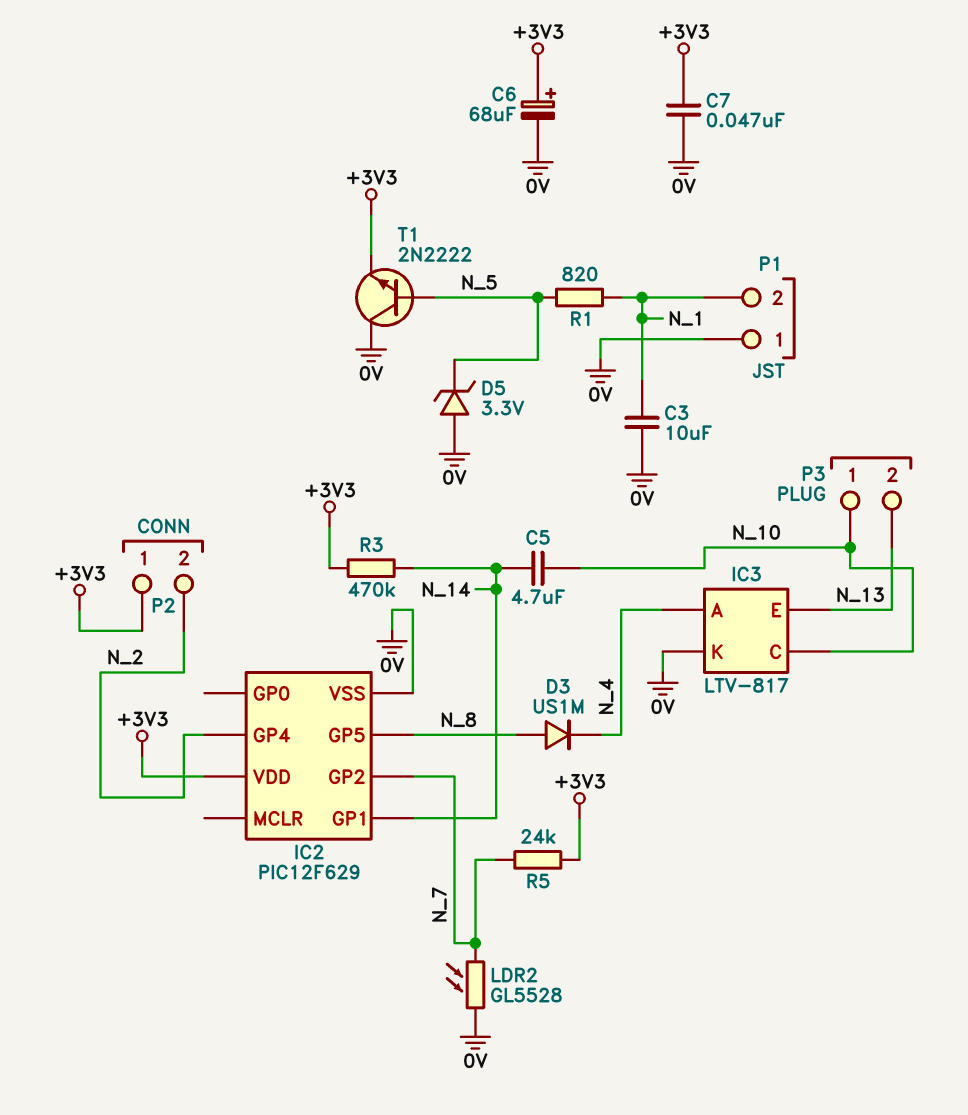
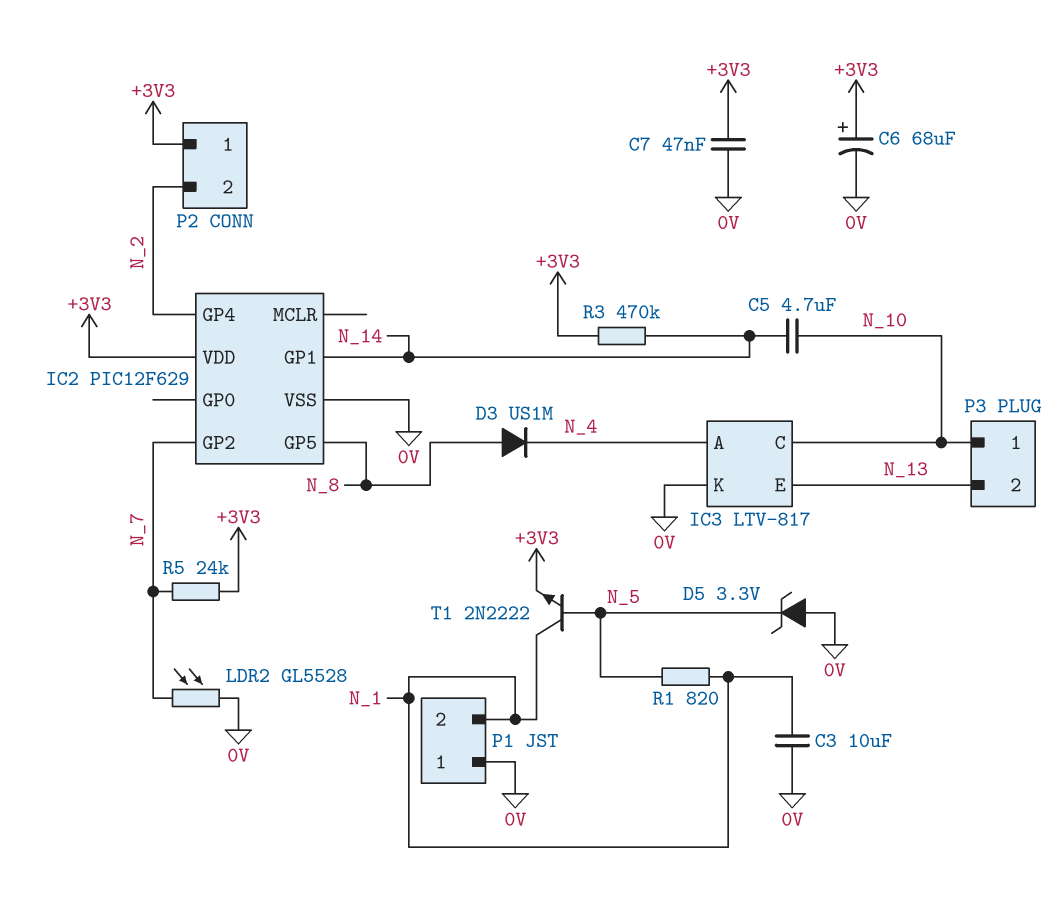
T1: NPN 2N2222 (B N_5, C 0V, E +3V3) -> NPN 2N2222 (B N_5, C N_1, E +3V3)

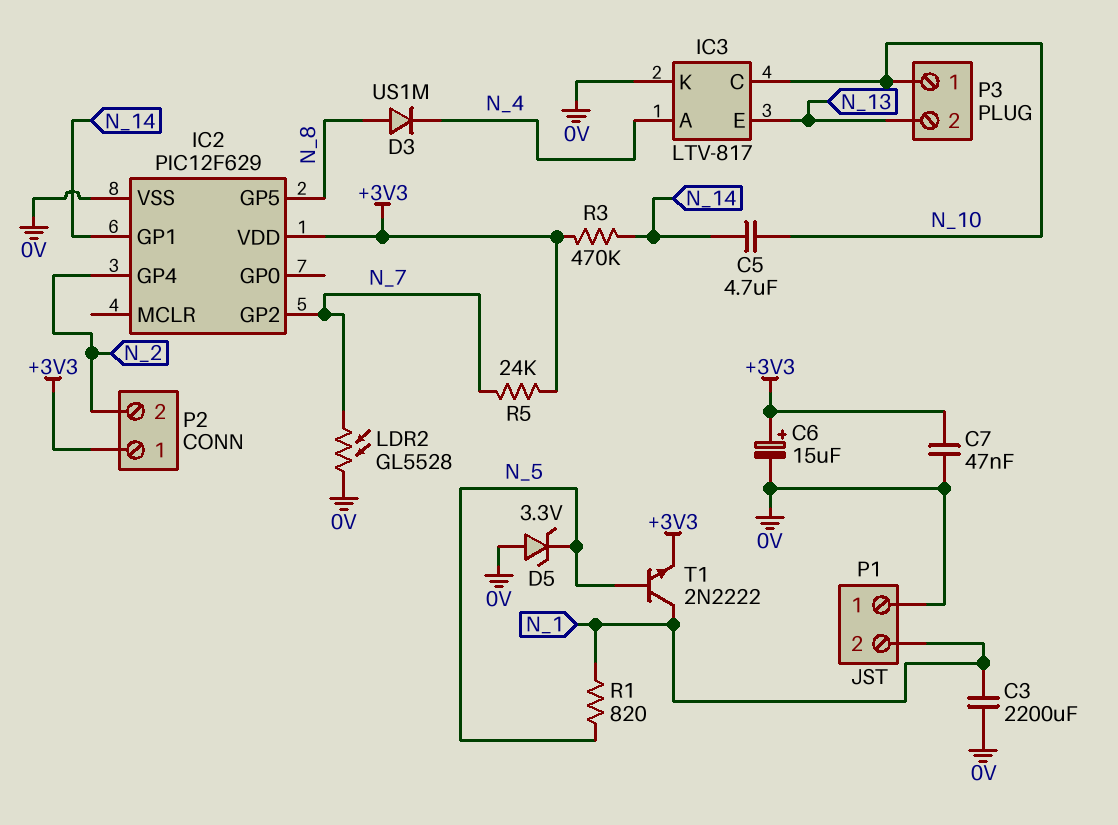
C3: 10uF (0V, N_1) -> 2200uF (0V, N_1)
C6: 68uF (plus +3V3, minus 0V) -> 15uF (plus +3V3, minus 0V)

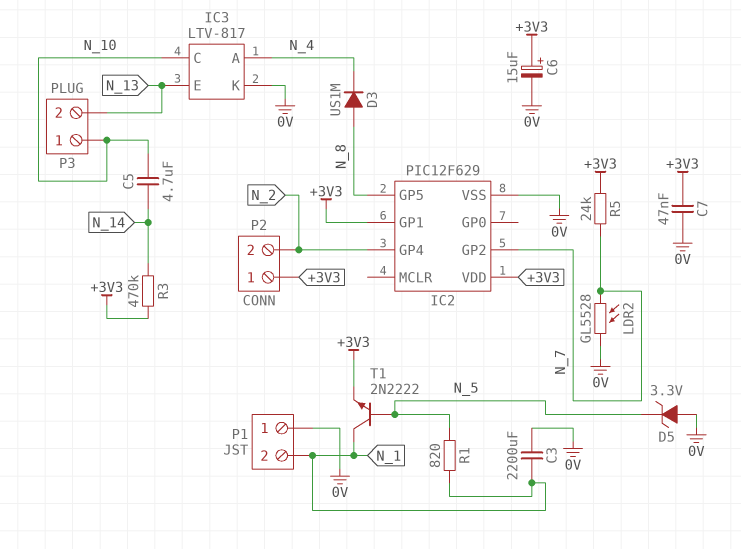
IC2 pin GP1: N_14 -> +3V3

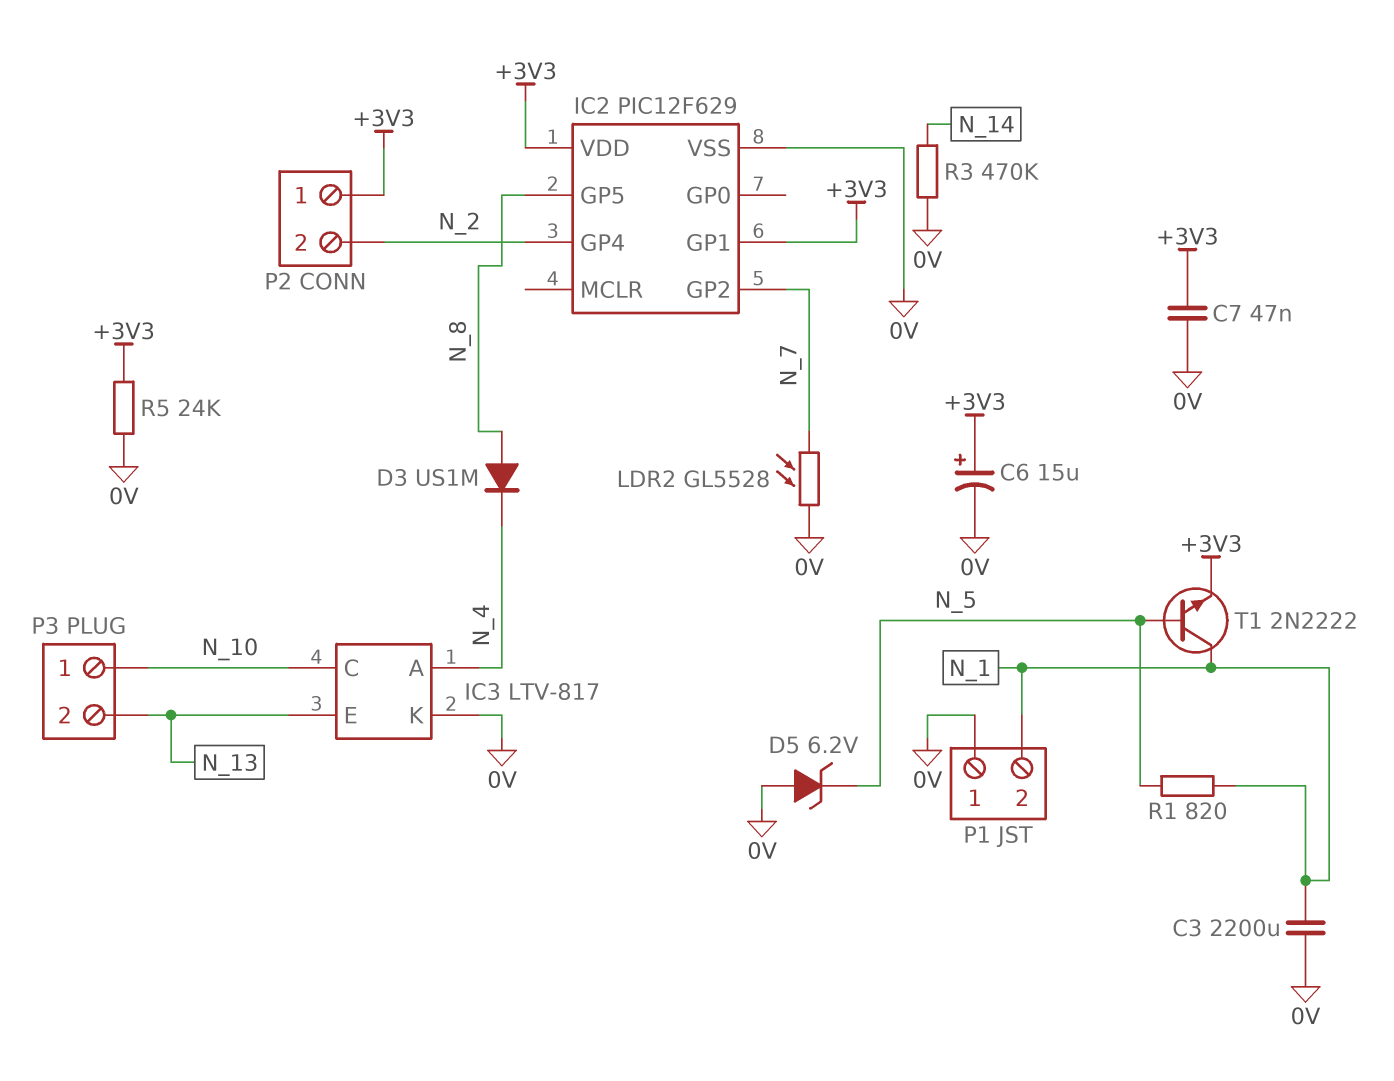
C5: 4.7uF (N_10, N_14) -> none
D5: zener 3.3V (A 0V, K N_5) -> zener 6.2V (A 0V, K N_5)
R3: 470k (+3V3, N_14) -> 470k (0V, N_14)
R5: 24k (+3V3, N_7) -> 24k (+3V3, 0V)

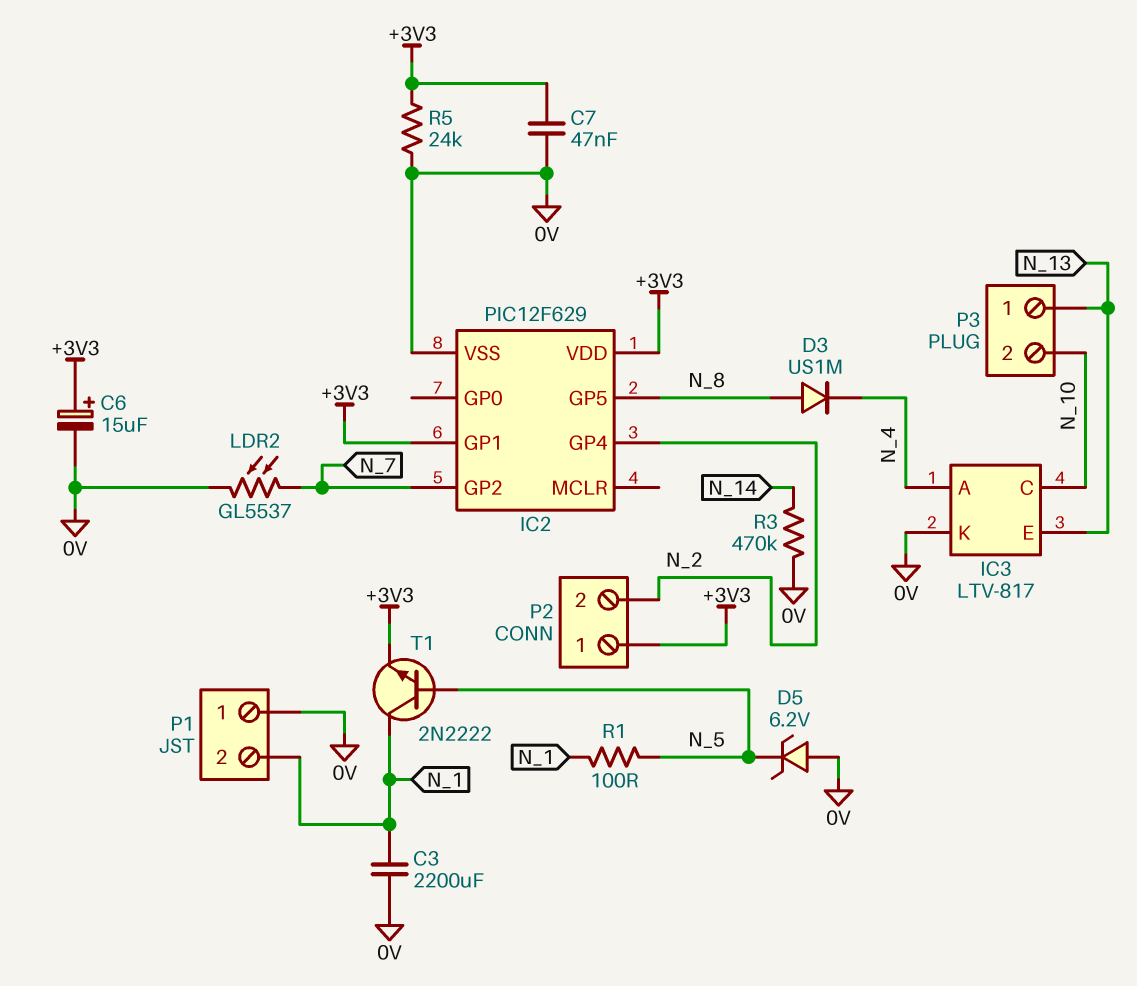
LDR2: GL5528 (0V, N_7) -> GL5537 (0V, N_7)
P3 pin 1: N_10 -> N_13
P3 pin 2: N_13 -> N_10
R1: 820 (N_1, N_5) -> 100 (N_1, N_5)

